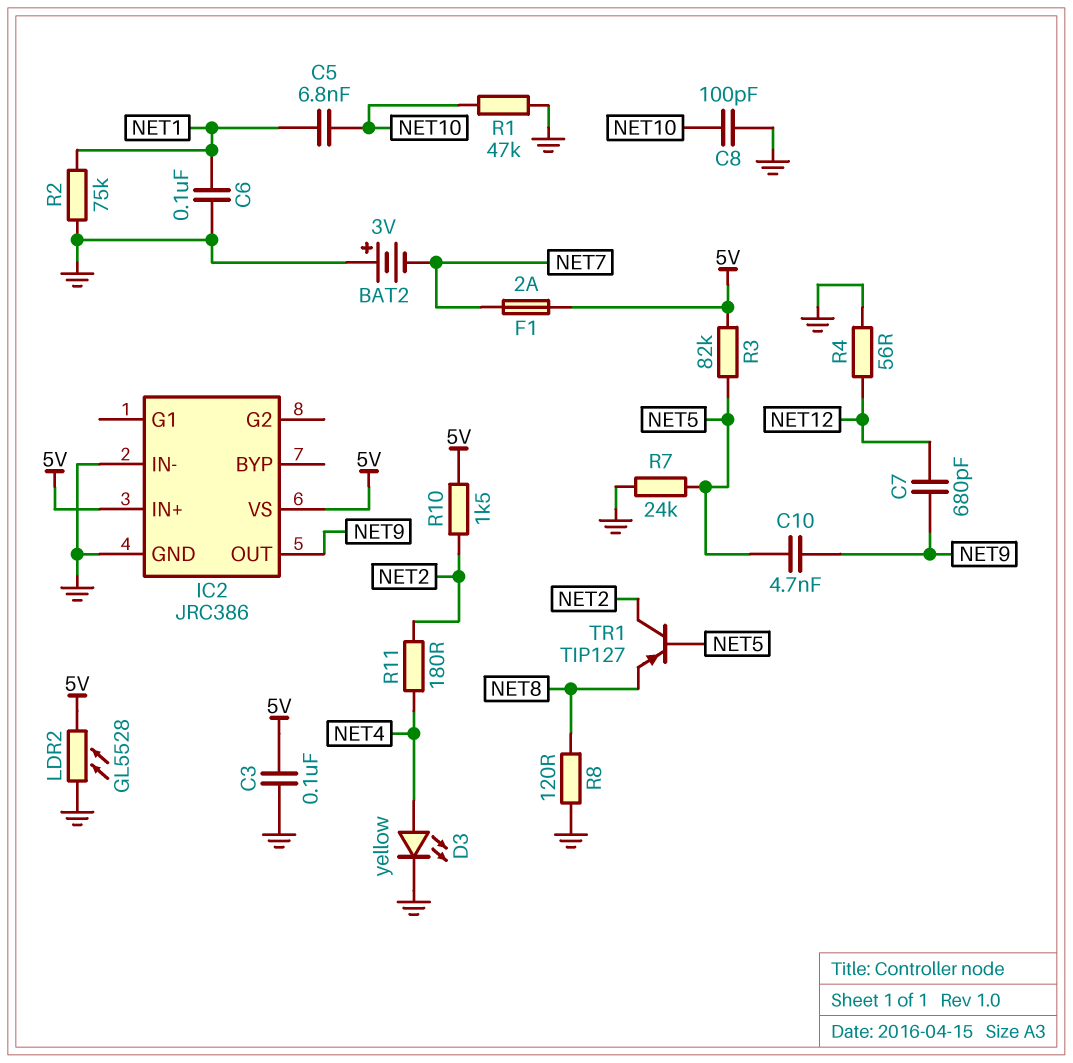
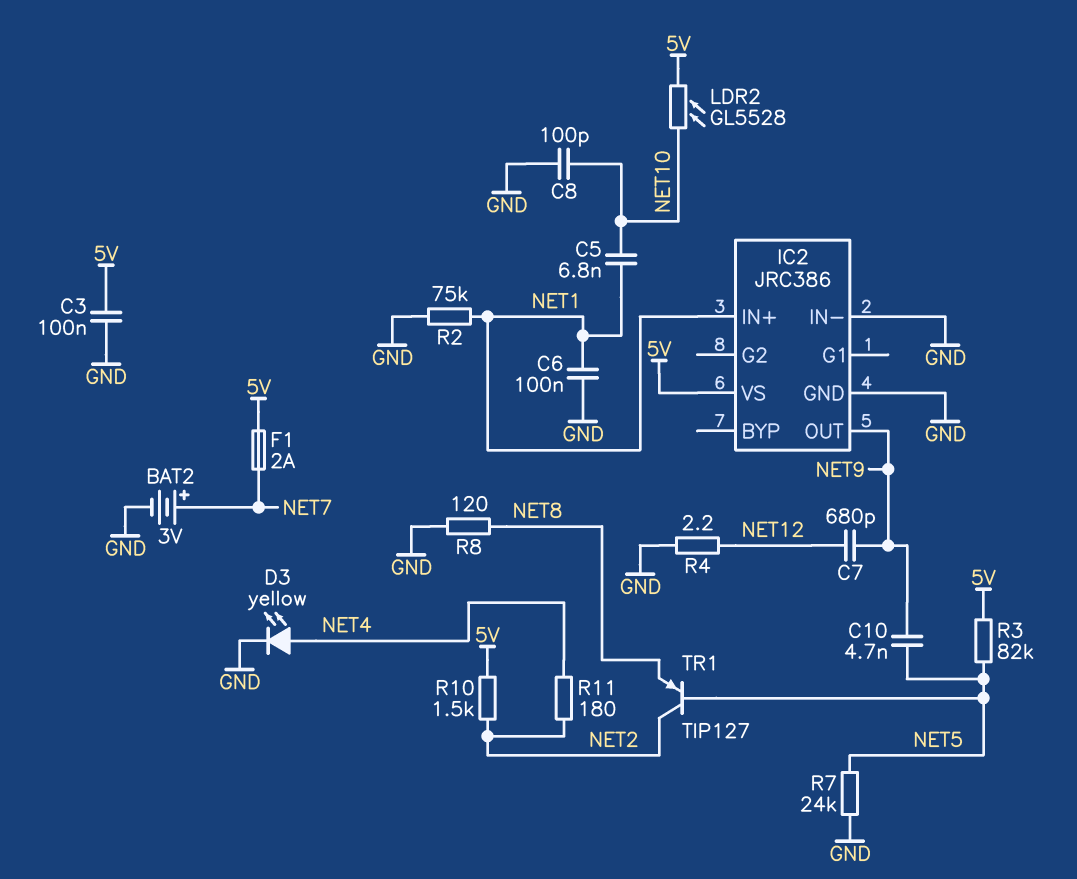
BAT2: 3V (plus GND, minus NET7) -> 3V (plus NET7, minus GND)
IC2 pin IN+: 5V -> NET1
LDR2: GL5528 (5V, GND) -> GL5528 (5V, NET10)
R1: 47k (GND, NET10) -> none
R4: 56 (GND, NET12) -> 2.2 (GND, NET12)

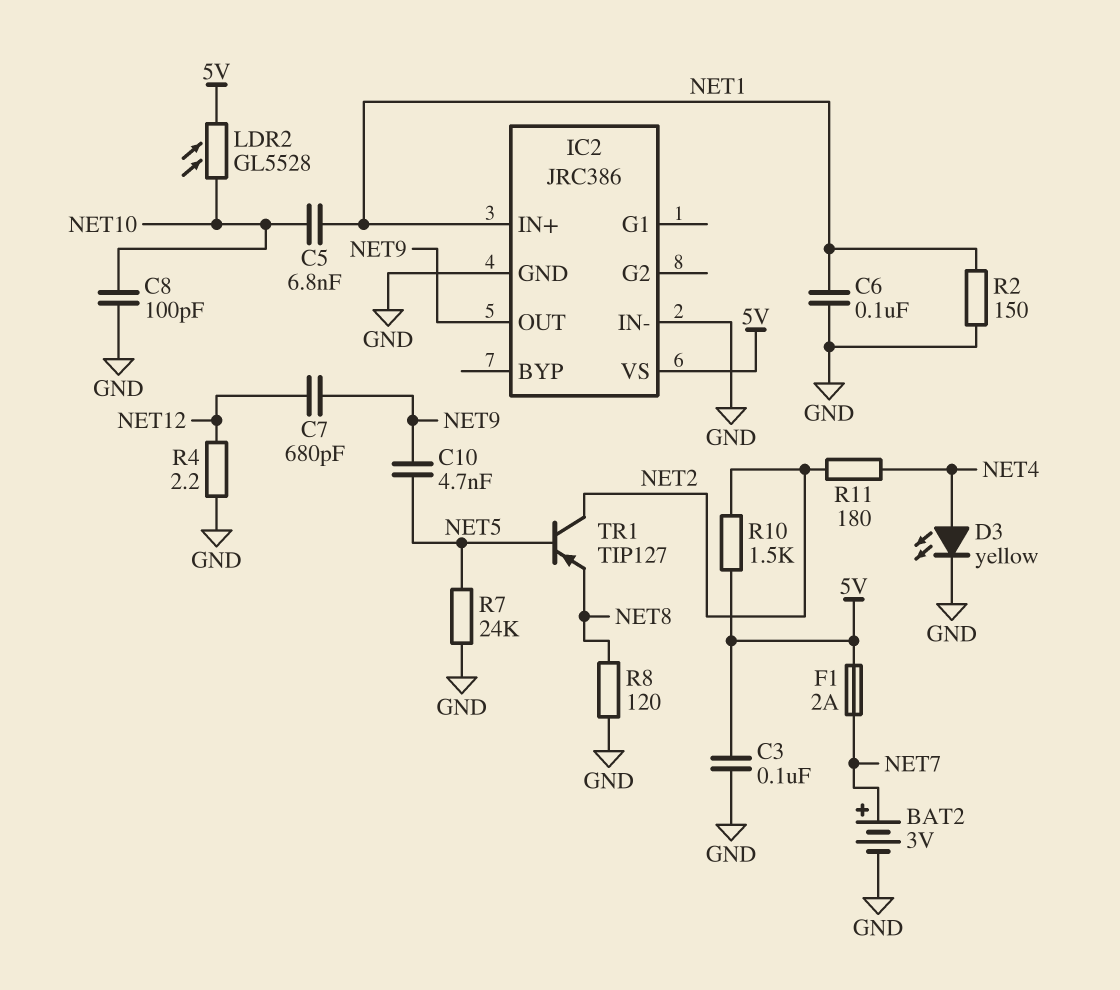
R2: 75k (GND, NET1) -> 150 (GND, NET1)
R3: 82k (5V, NET5) -> none

